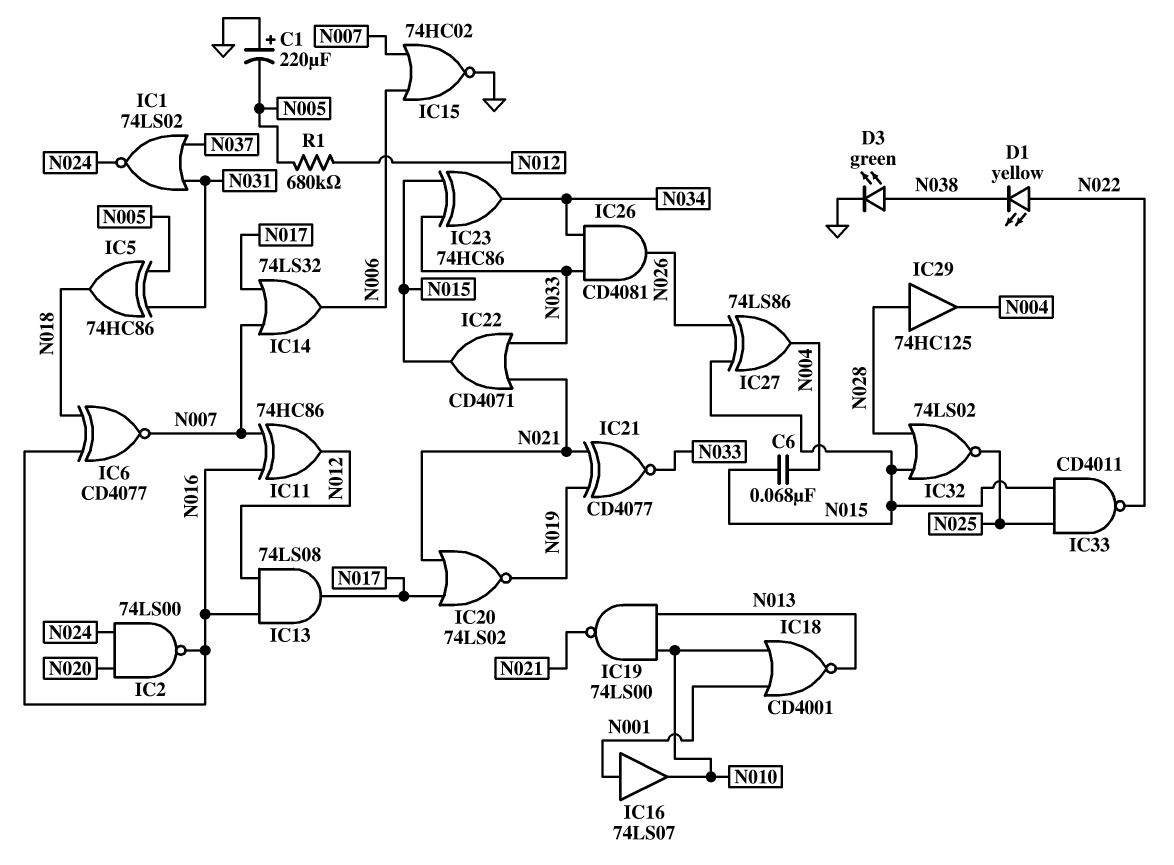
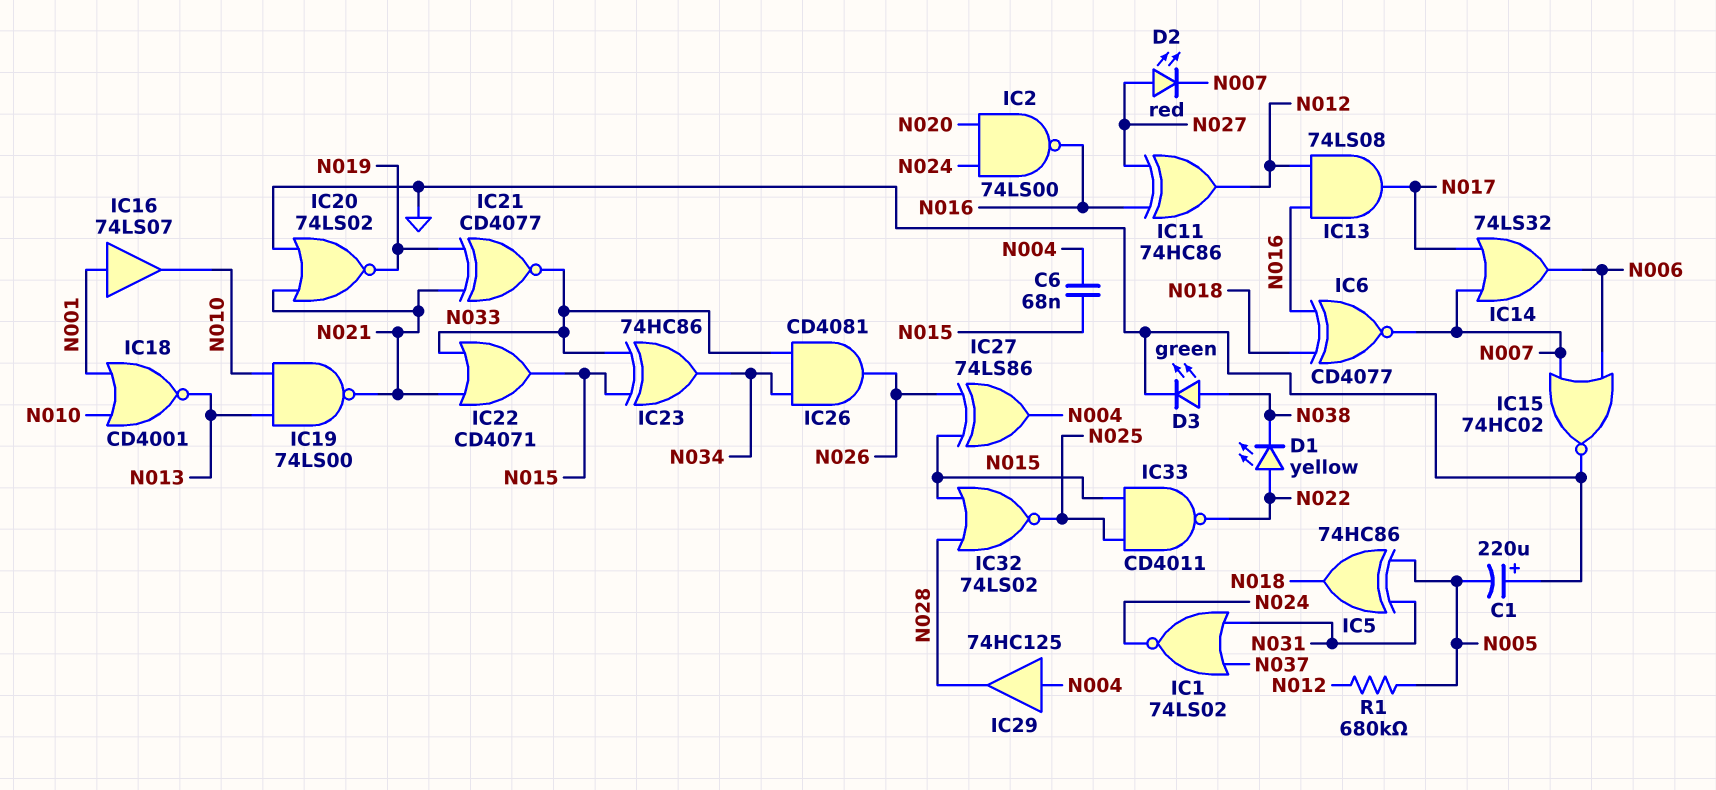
D2: none -> LED red (A N027, K N007)
IC11: XOR 74HC86 (in N007, in N016, out N012) -> XOR 74HC86 (in N016, in N027, out N012)
IC20: NOR 74LS02 (in N017, in N021, out N019) -> NOR 74LS02 (in GND, in N021, out N019)
IC29: buffer 74HC125 (in N028, out N004) -> buffer 74HC125 (in N004, out N028)

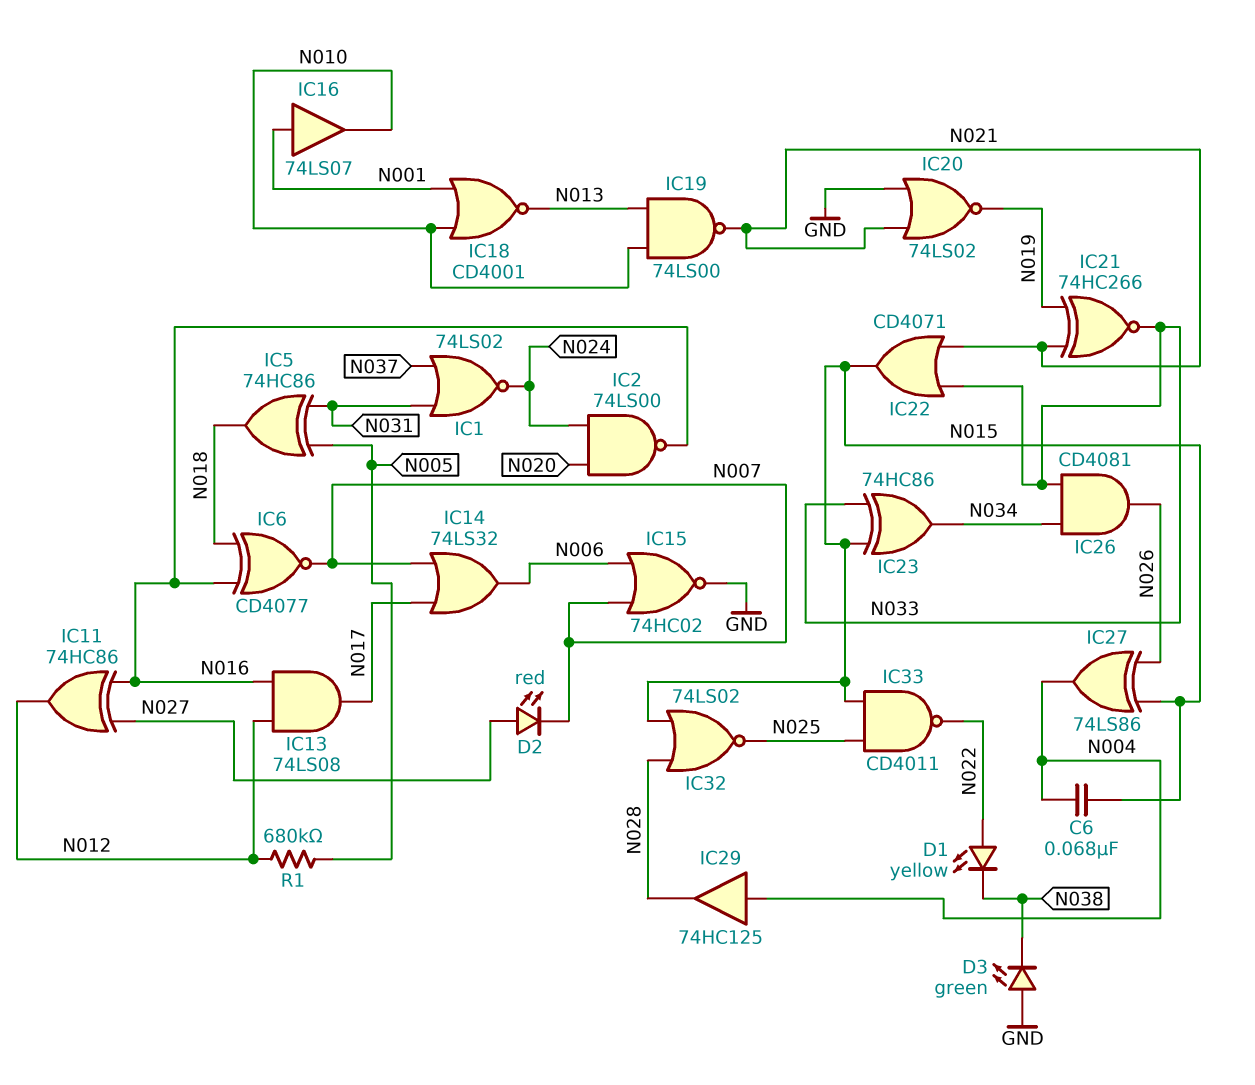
C1: 220uF (plus GND, minus N005) -> none
D3: LED green (A N038, K GND) -> LED green (A GND, K N038)
IC21: XNOR CD4077 (in N019, in N021, out N033) -> XNOR 74HC266 (in N019, in N021, out N033)

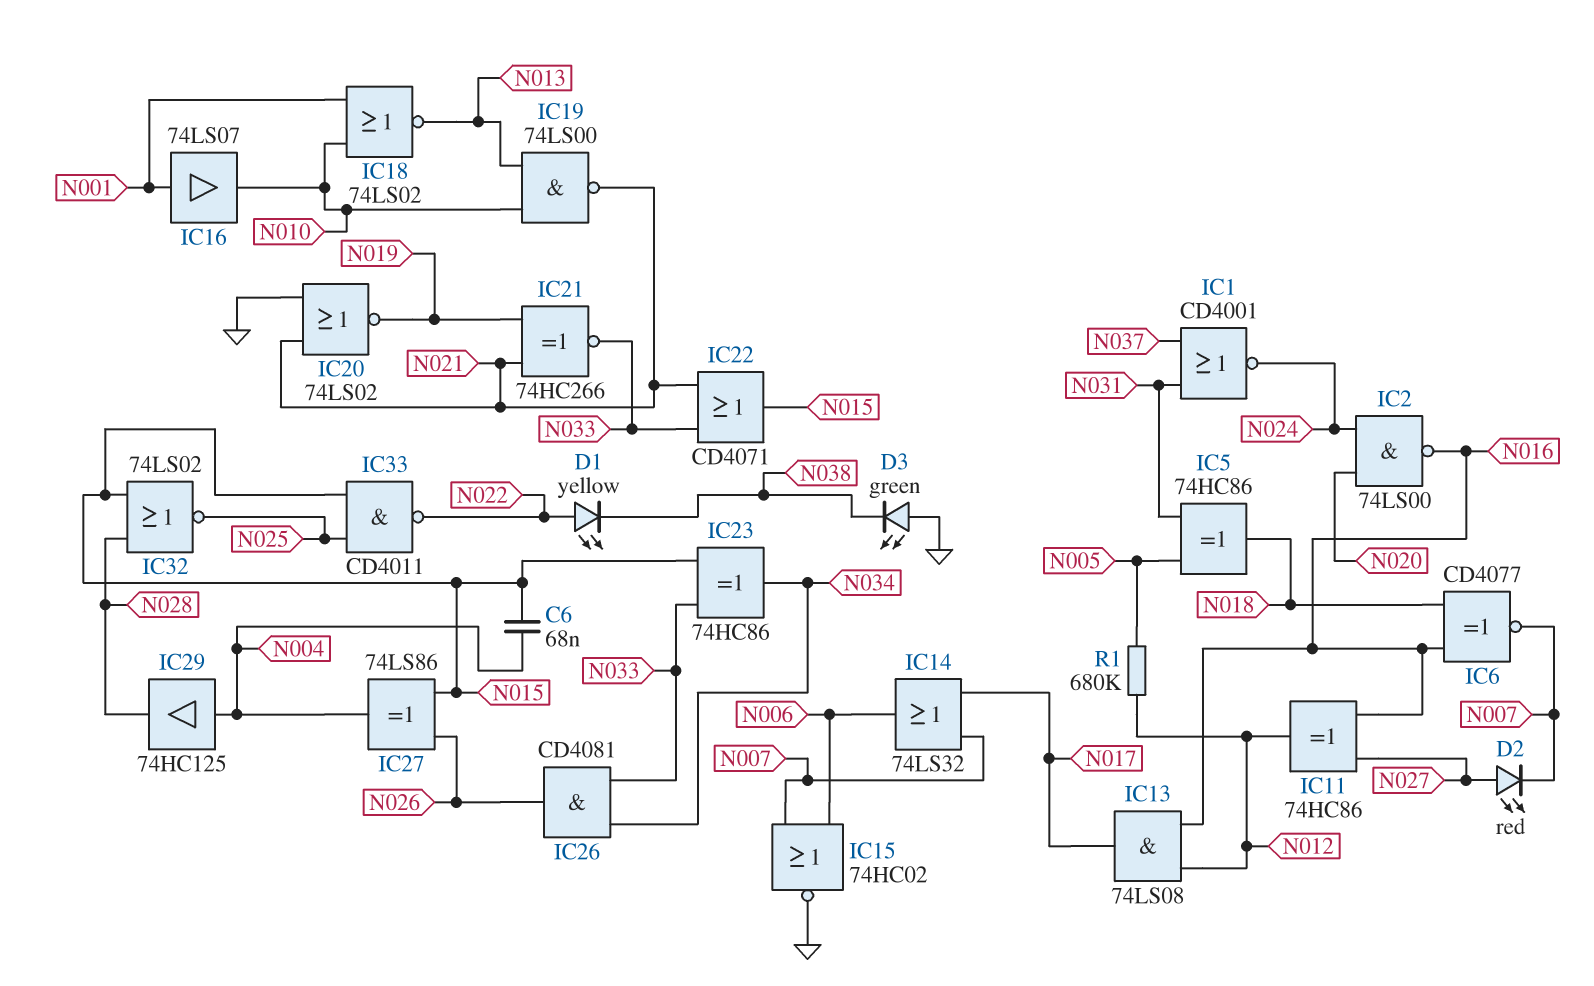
IC1: NOR 74LS02 (in N031, in N037, out N024) -> NOR CD4001 (in N031, in N037, out N024)
IC18: NOR CD4001 (in N001, in N010, out N013) -> NOR 74LS02 (in N001, in N010, out N013)

